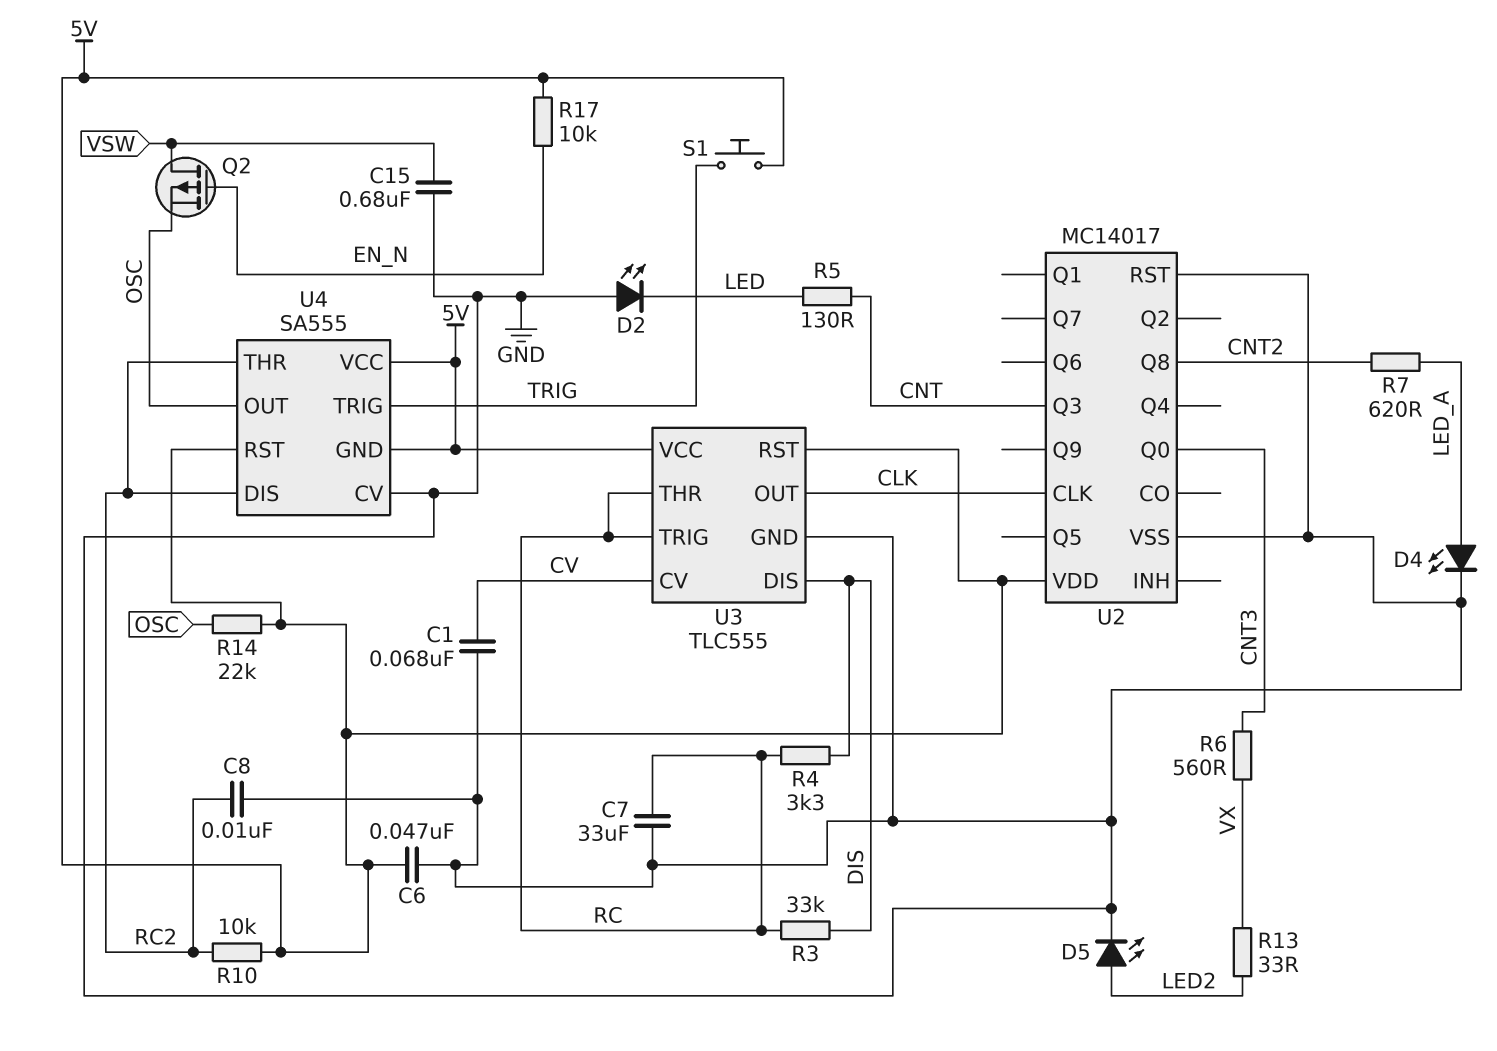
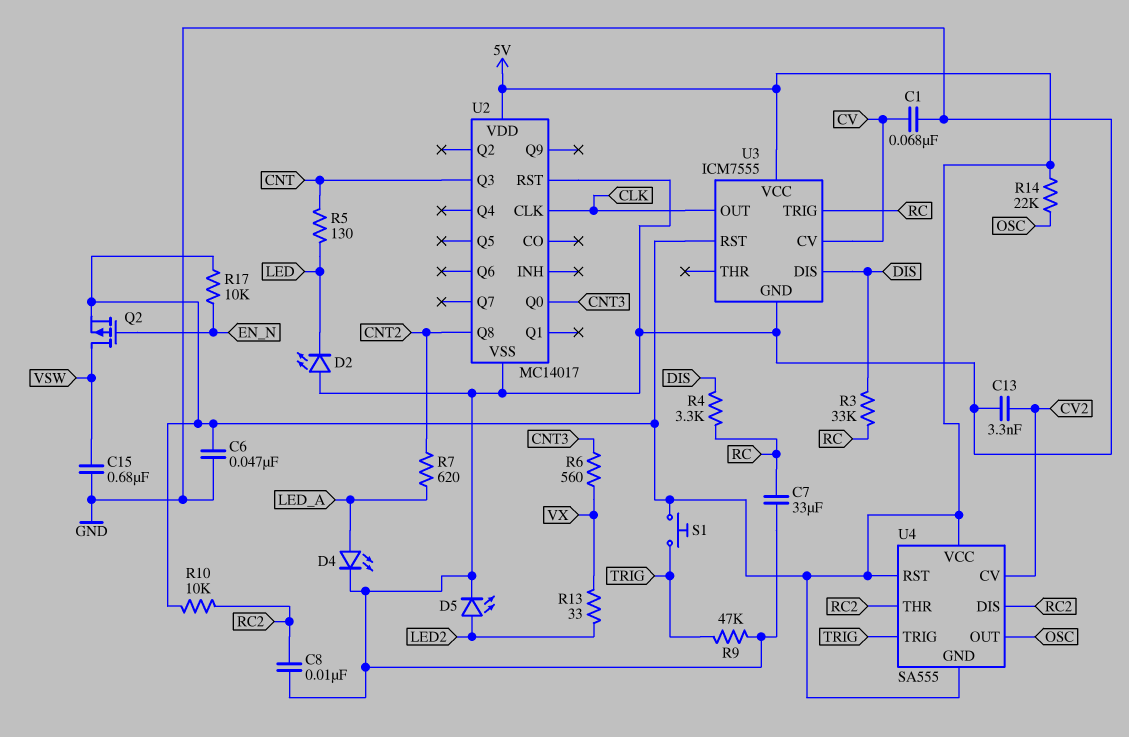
C13: none -> 3.3nF (CV2, GND)
Q2: PMOS (G EN_N, D VSW, S OSC) -> PMOS (G EN_N, D VSW, S 5V)
R9: none -> 47k (GND, TRIG)
U3: TLC555 -> ICM7555
U3 pin THR: RC -> none
U4 pin CV: GND -> CV2

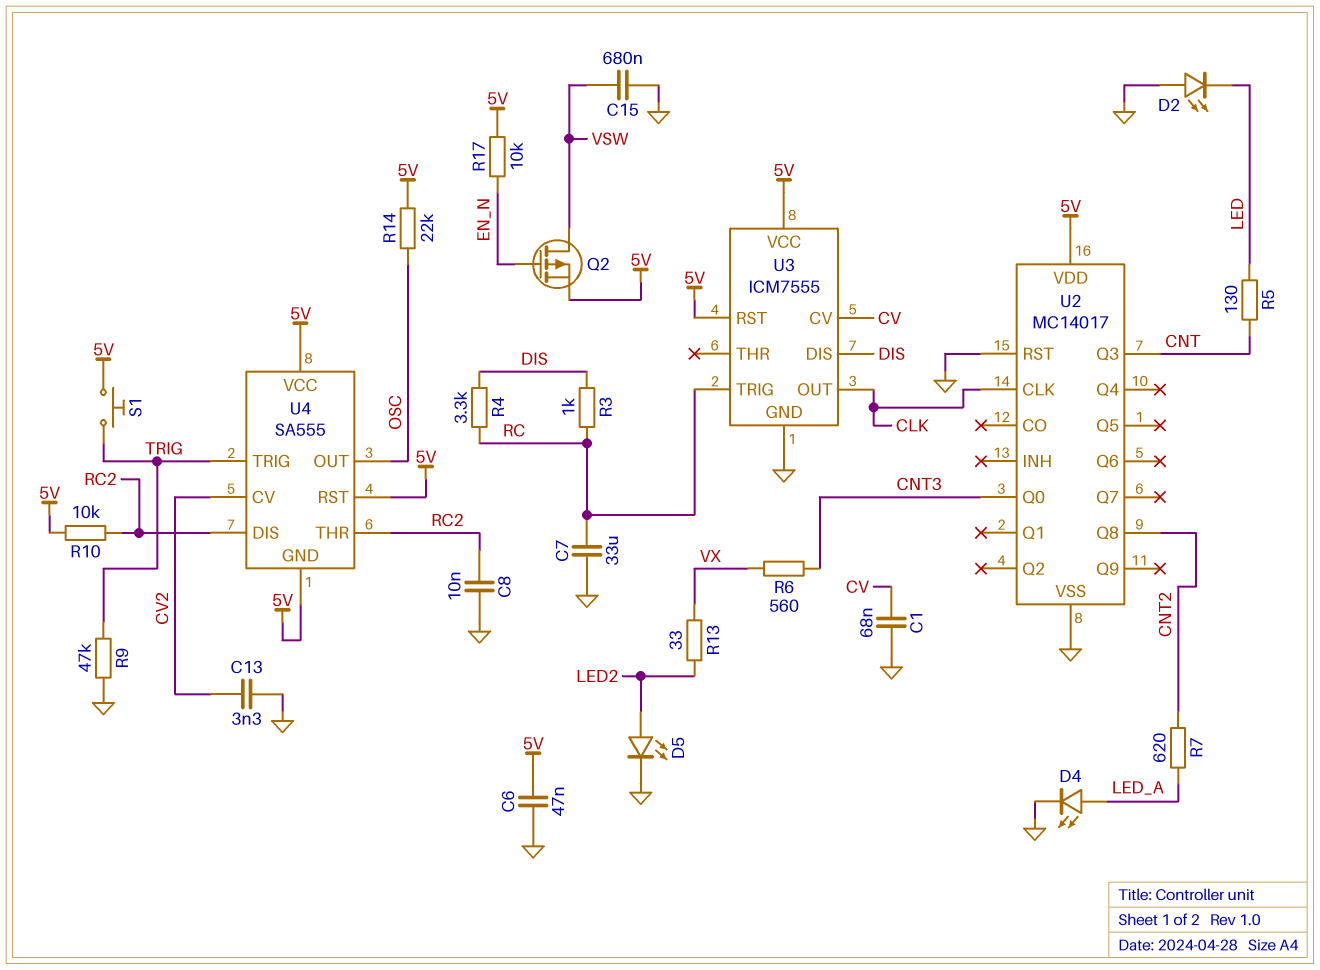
R3: 33k (DIS, RC) -> 1k (DIS, RC)

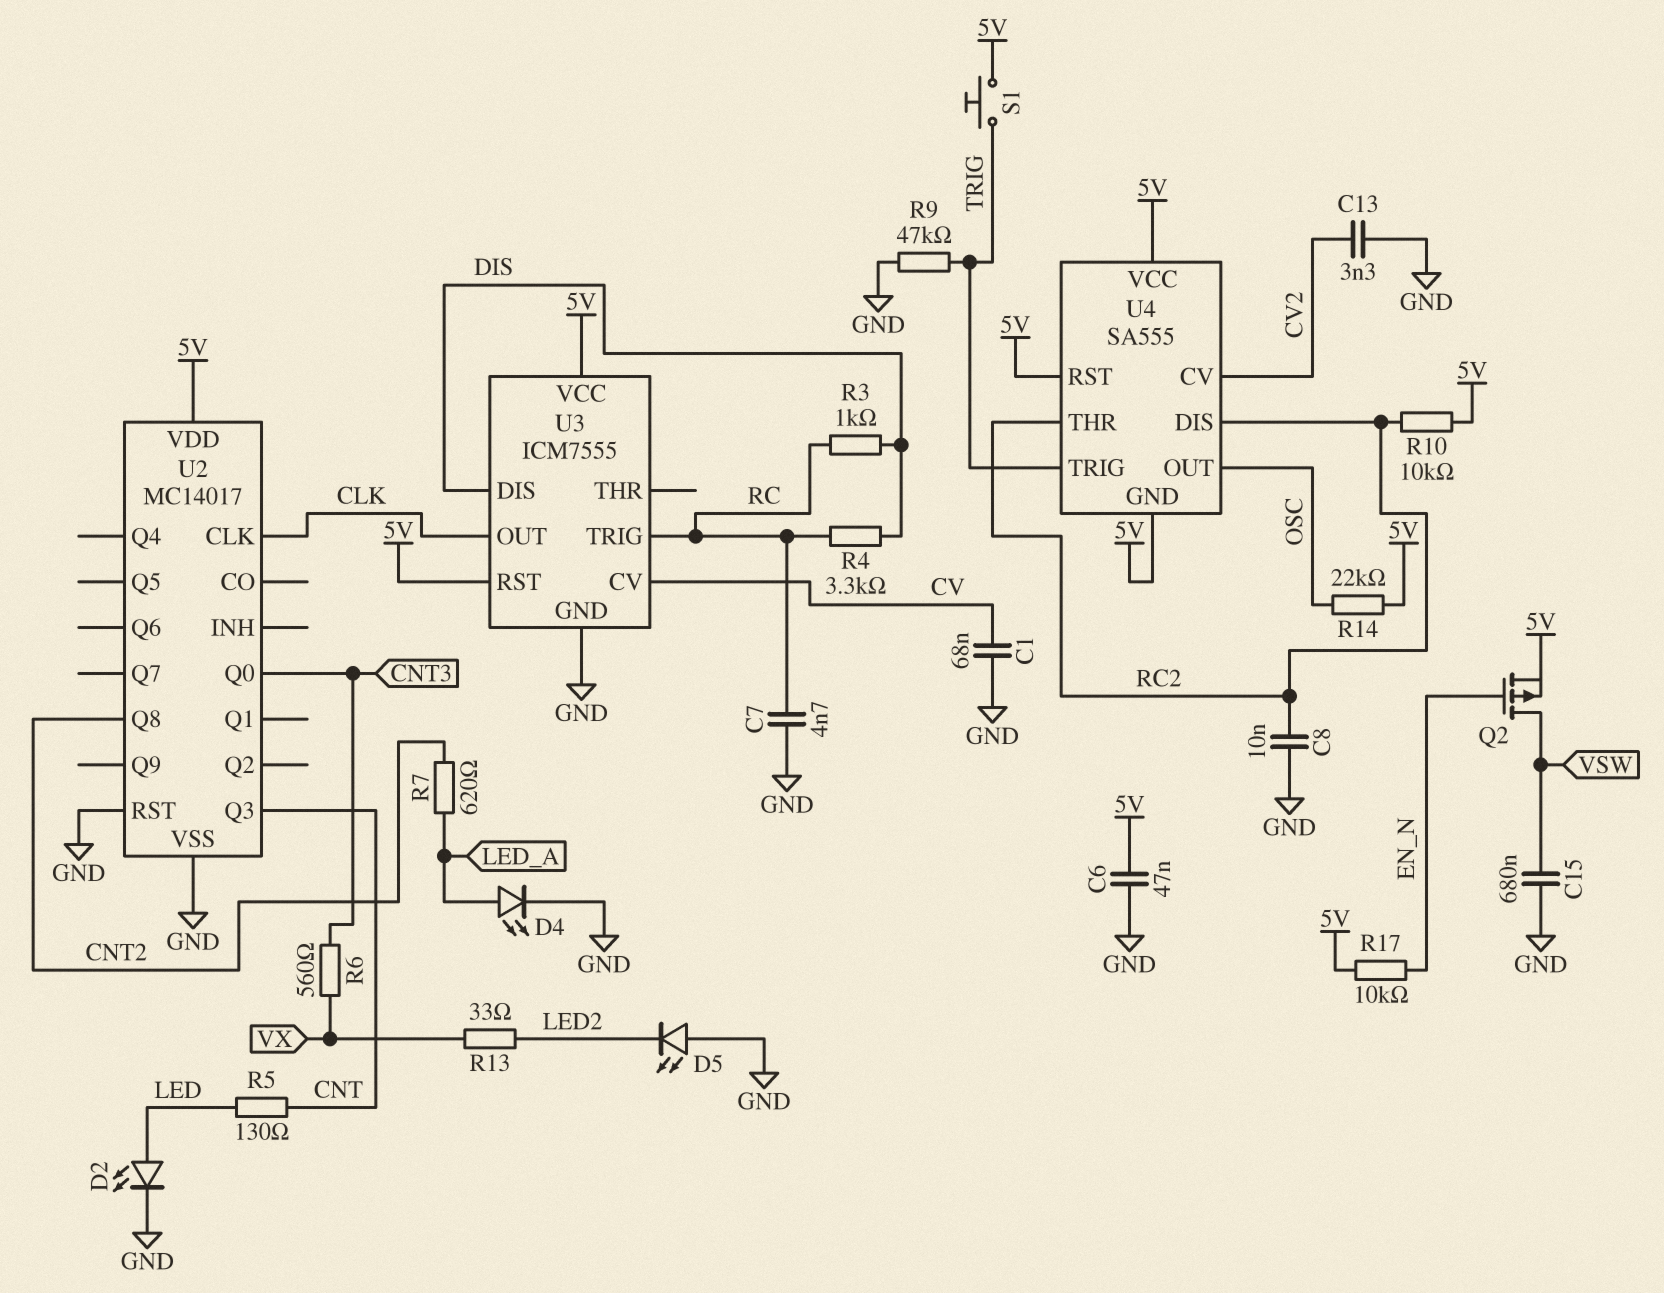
C7: 33uF (GND, RC) -> 4.7nF (GND, RC)
D2: LED (A GND, K LED) -> LED (A LED, K GND)
D5: LED (A LED2, K GND) -> LED (A GND, K LED2)

